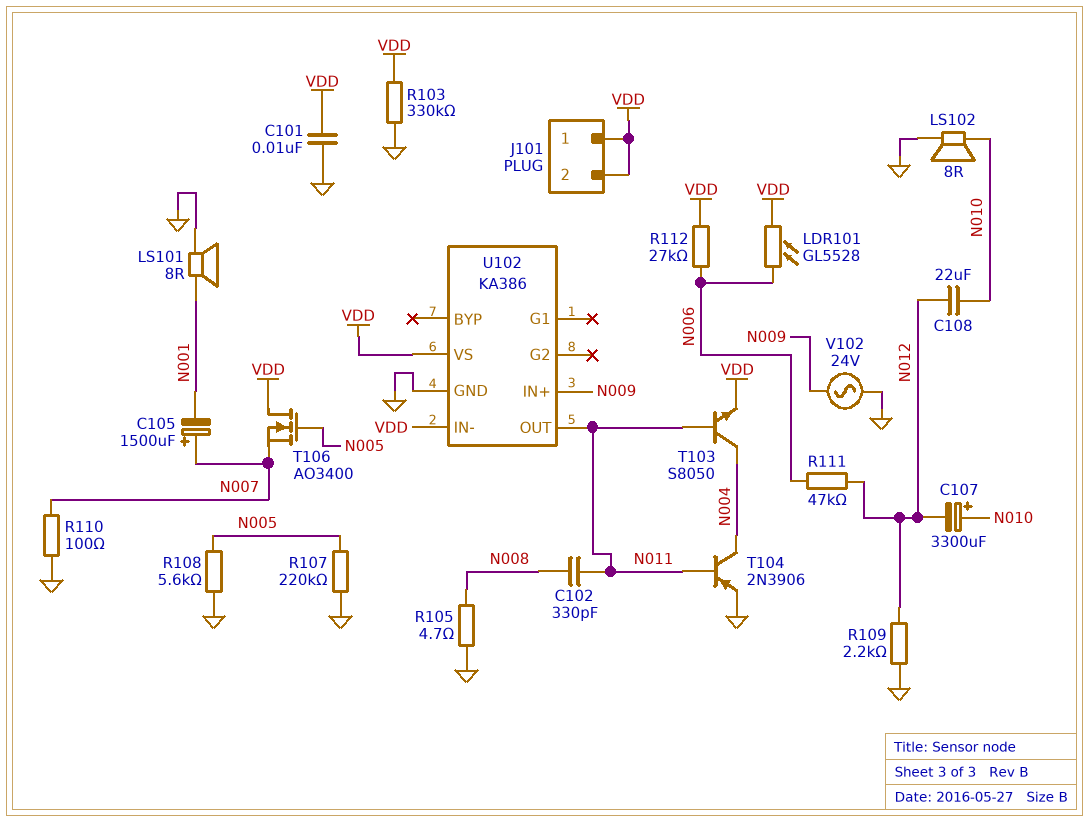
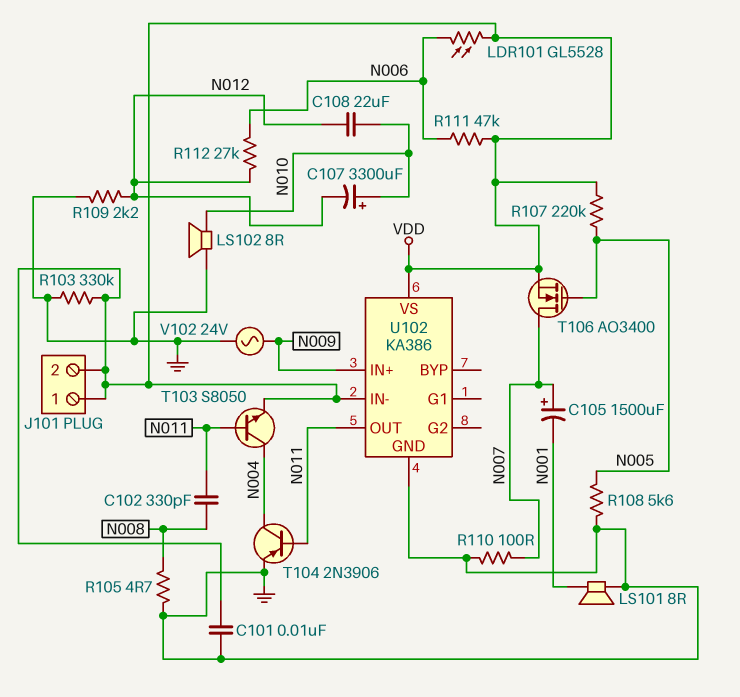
R107: 220k (GND, N005) -> 220k (N005, VDD)
R111: 47k (N006, N012) -> 47k (N006, VDD)
R112: 27k (N006, VDD) -> 27k (N006, N012)
T106: NMOS AO3400 (G N005, D VDD, S N007) -> NMOS AO3400 (G N005, D N007, S VDD)

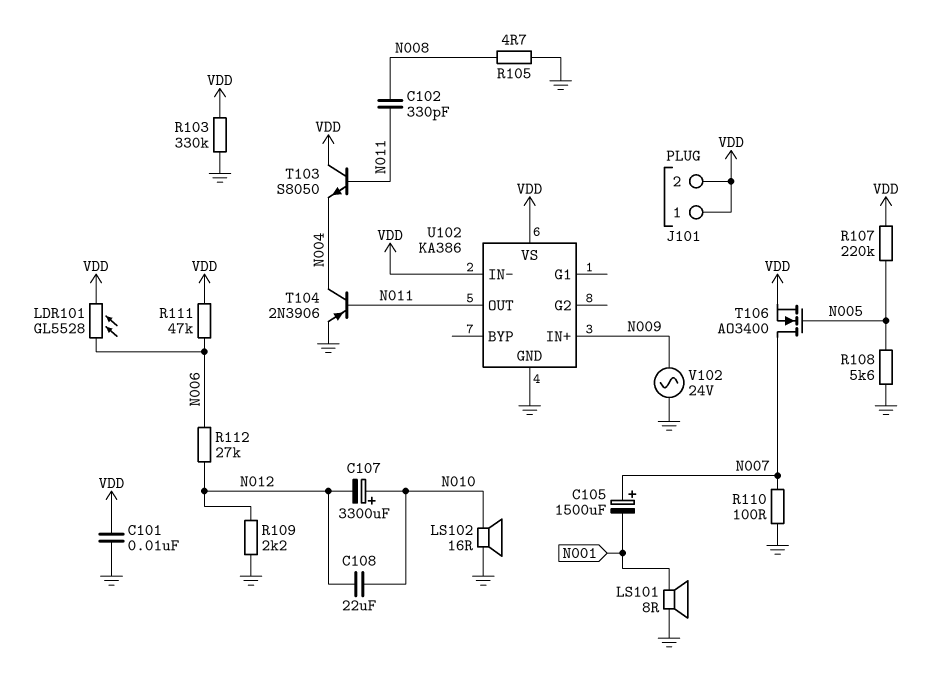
LS102: speaker 8R (GND, N010) -> speaker 16R (GND, N010)
T103: NPN S8050 (B N011, C N004, E VDD) -> NPN S8050 (B N011, C VDD, E N004)

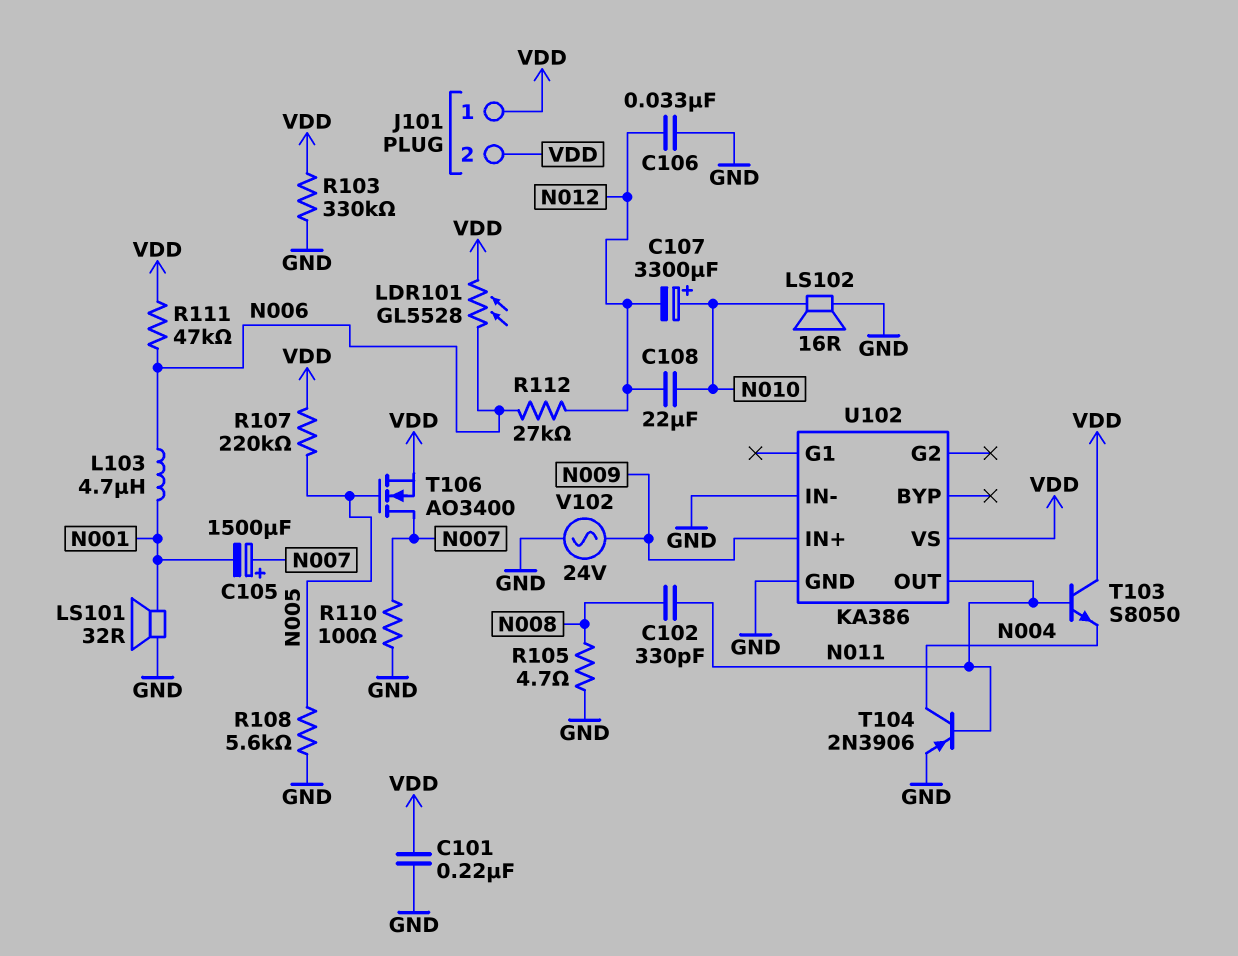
C101: 10nF (GND, VDD) -> 220nF (GND, VDD)
C106: none -> 33nF (GND, N012)
L103: none -> 4.7uH (N001, N006)
LS101: speaker 8R (GND, N001) -> speaker 32R (GND, N001)
R109: 2.2k (GND, N012) -> none
U102 pin IN-: VDD -> GND

